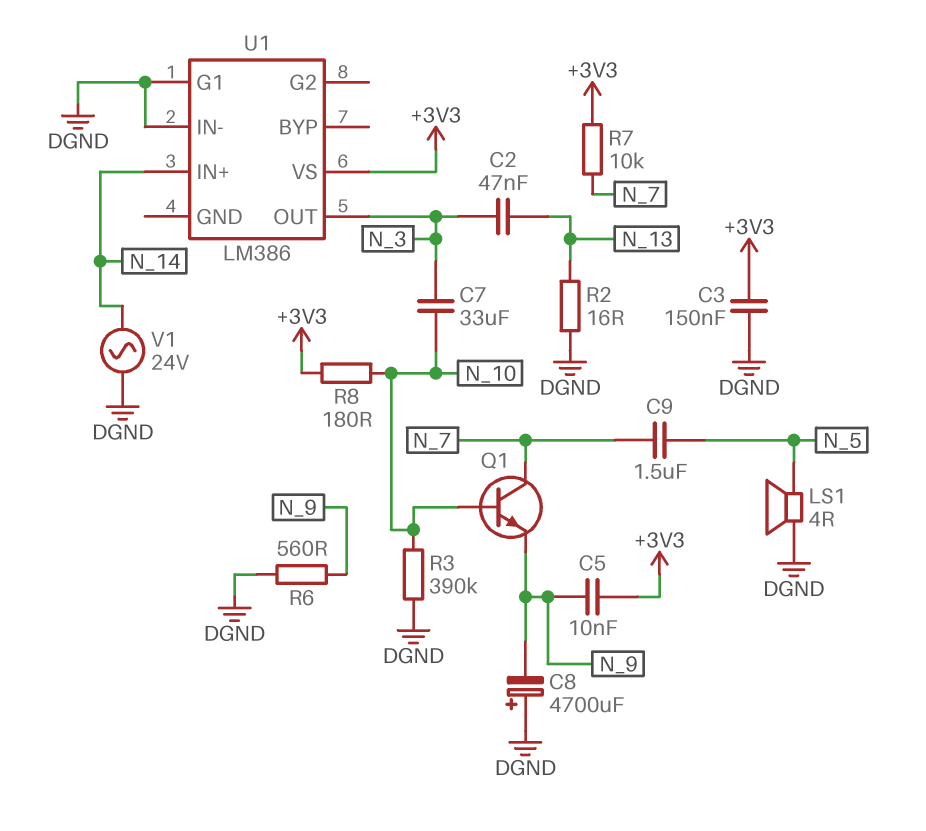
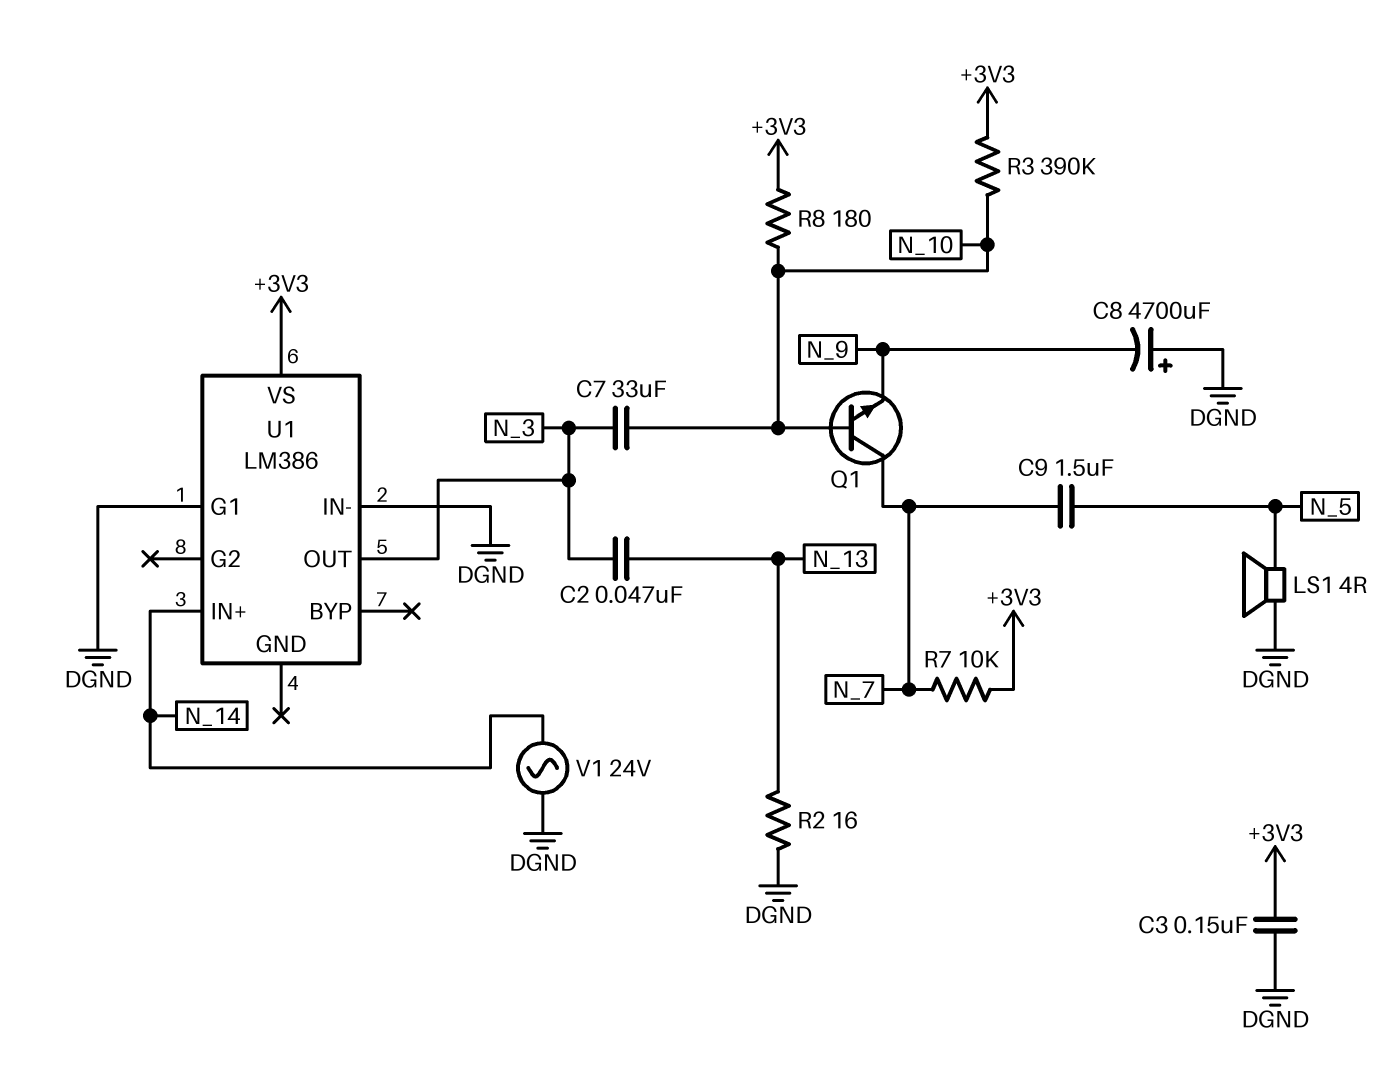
C5: 10nF (+3V3, N_9) -> none
R3: 390k (DGND, N_10) -> 390k (+3V3, N_10)
R6: 560 (DGND, N_9) -> none

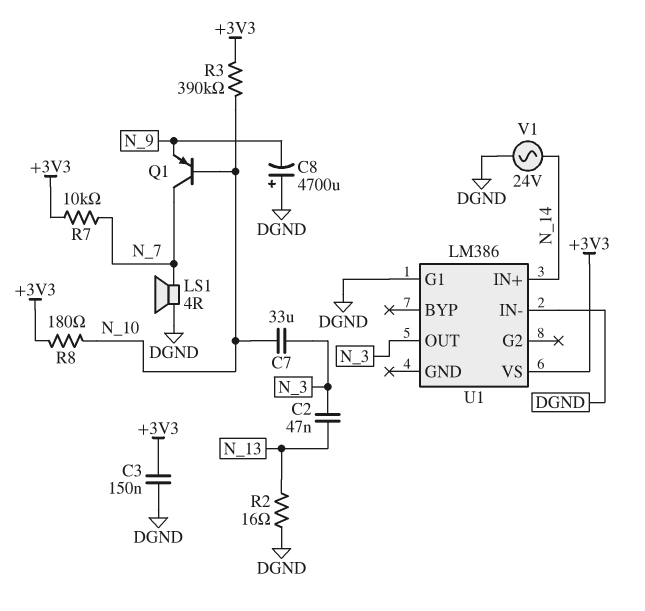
C9: 1.5uF (N_5, N_7) -> none
LS1: speaker 4R (DGND, N_5) -> speaker 4R (DGND, N_7)
Q1: NPN (B N_10, C N_7, E N_9) -> PNP (B N_10, C N_7, E N_9)

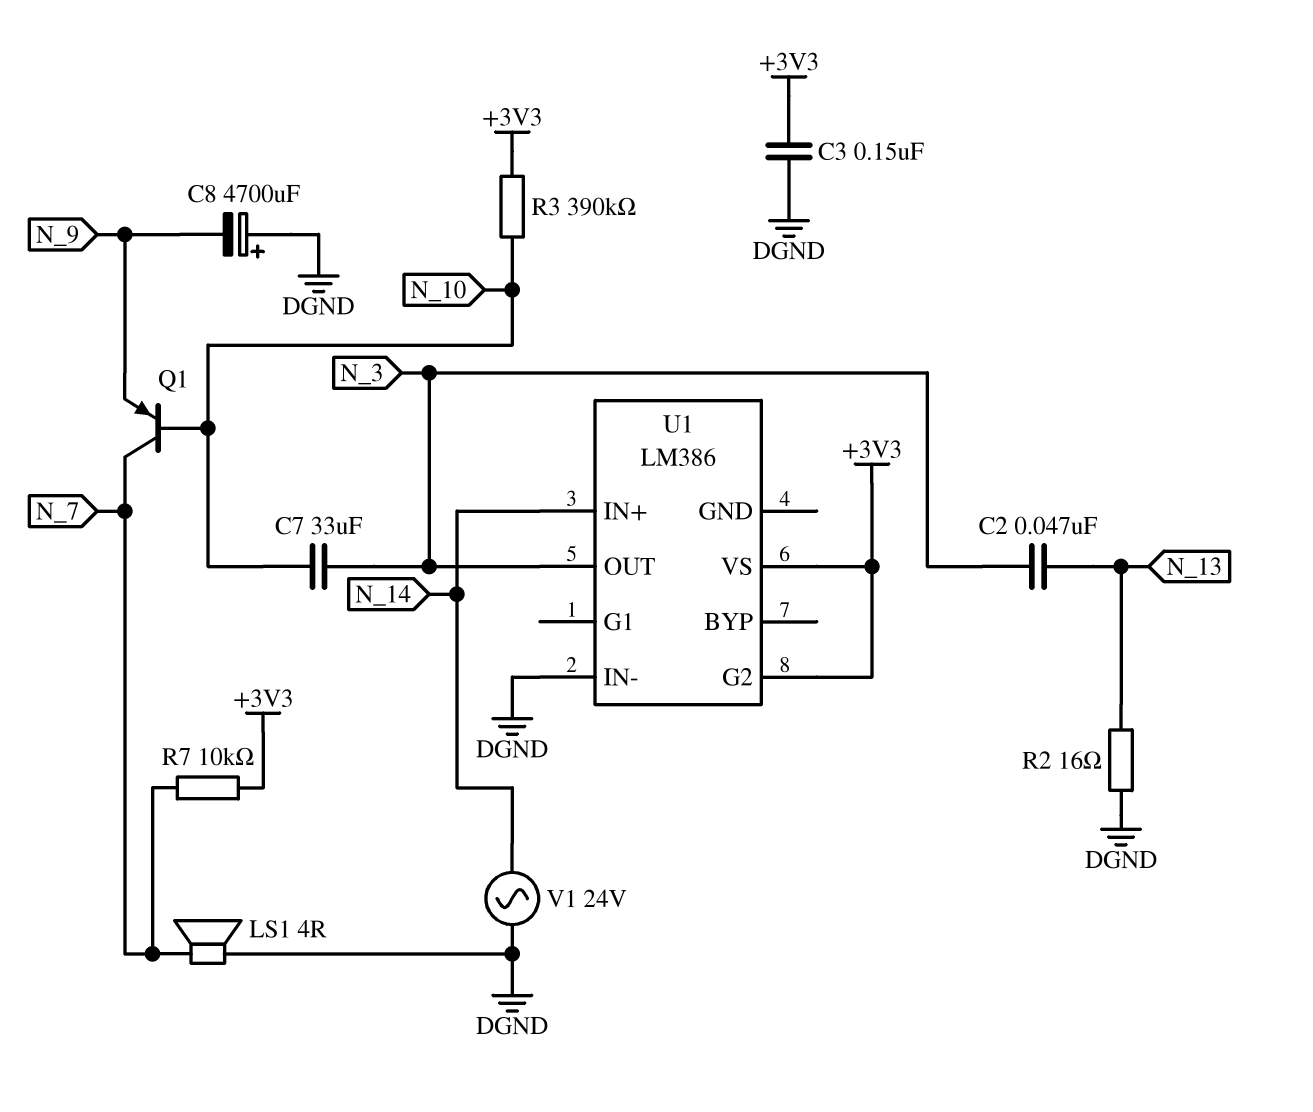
R8: 180 (+3V3, N_10) -> none
U1 pin G1: DGND -> none
U1 pin G2: none -> +3V3

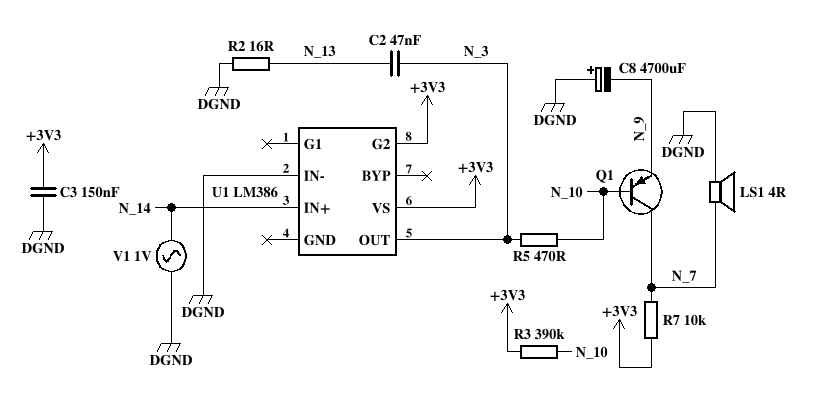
C7: 33uF (N_3, N_10) -> none
R5: none -> 470 (N_3, N_10)
V1: AC 24V (DGND, N_14) -> AC 1V (DGND, N_14)

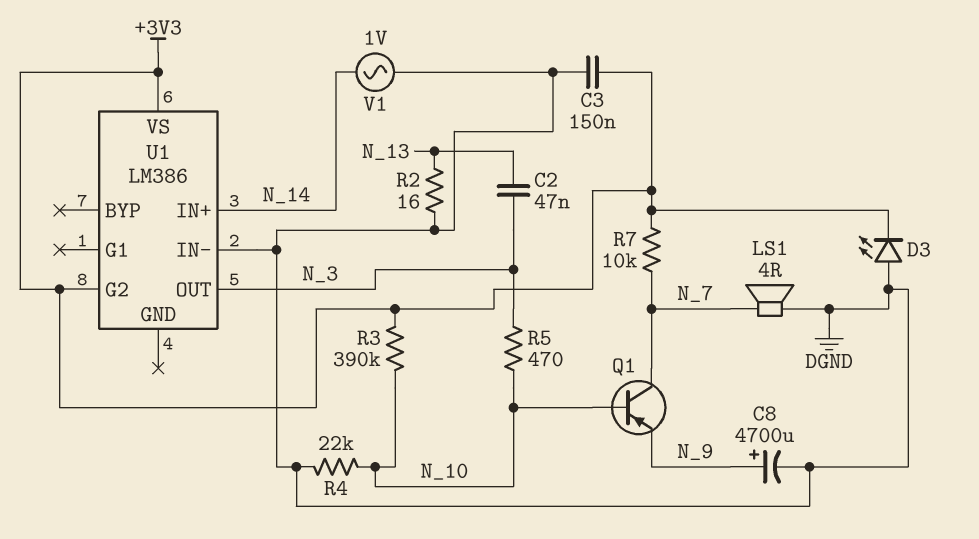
C8: 4700uF (plus DGND, minus N_9) -> 4700uF (plus N_9, minus DGND)
D3: none -> LED (A DGND, K +3V3)
R4: none -> 22k (DGND, N_10)

